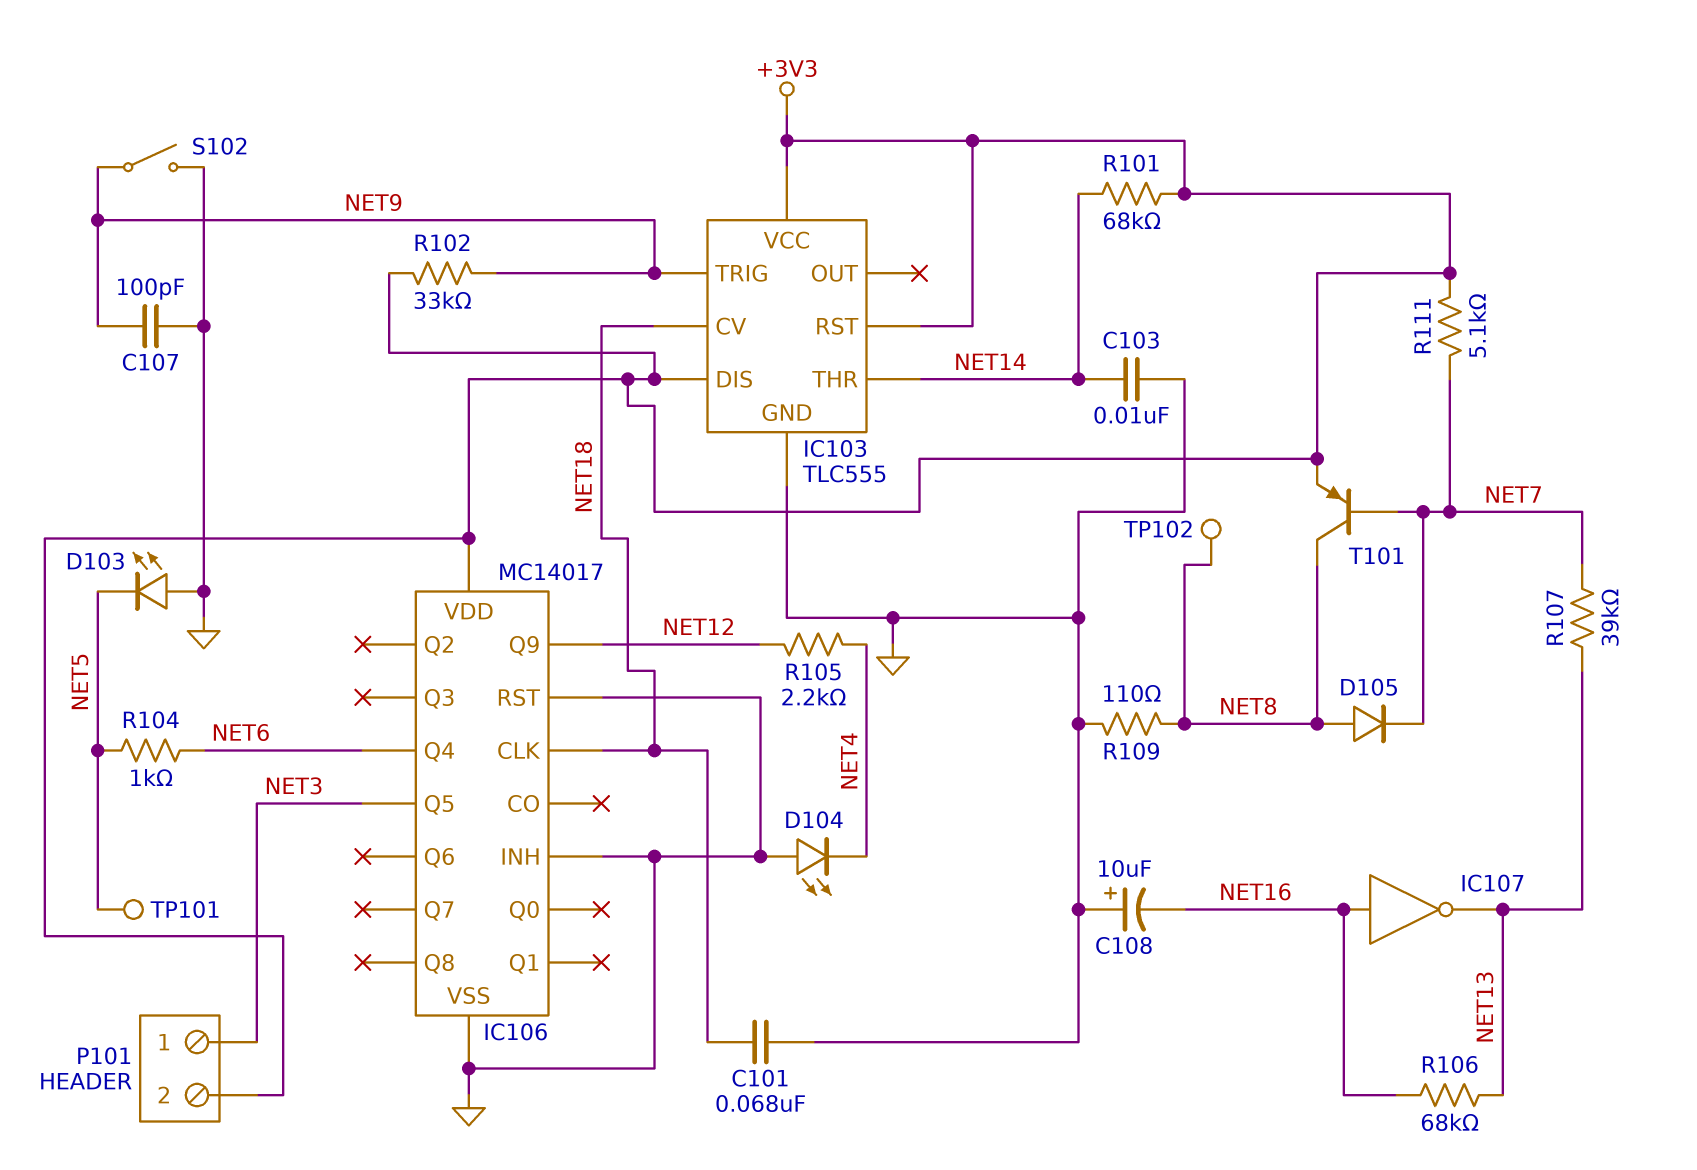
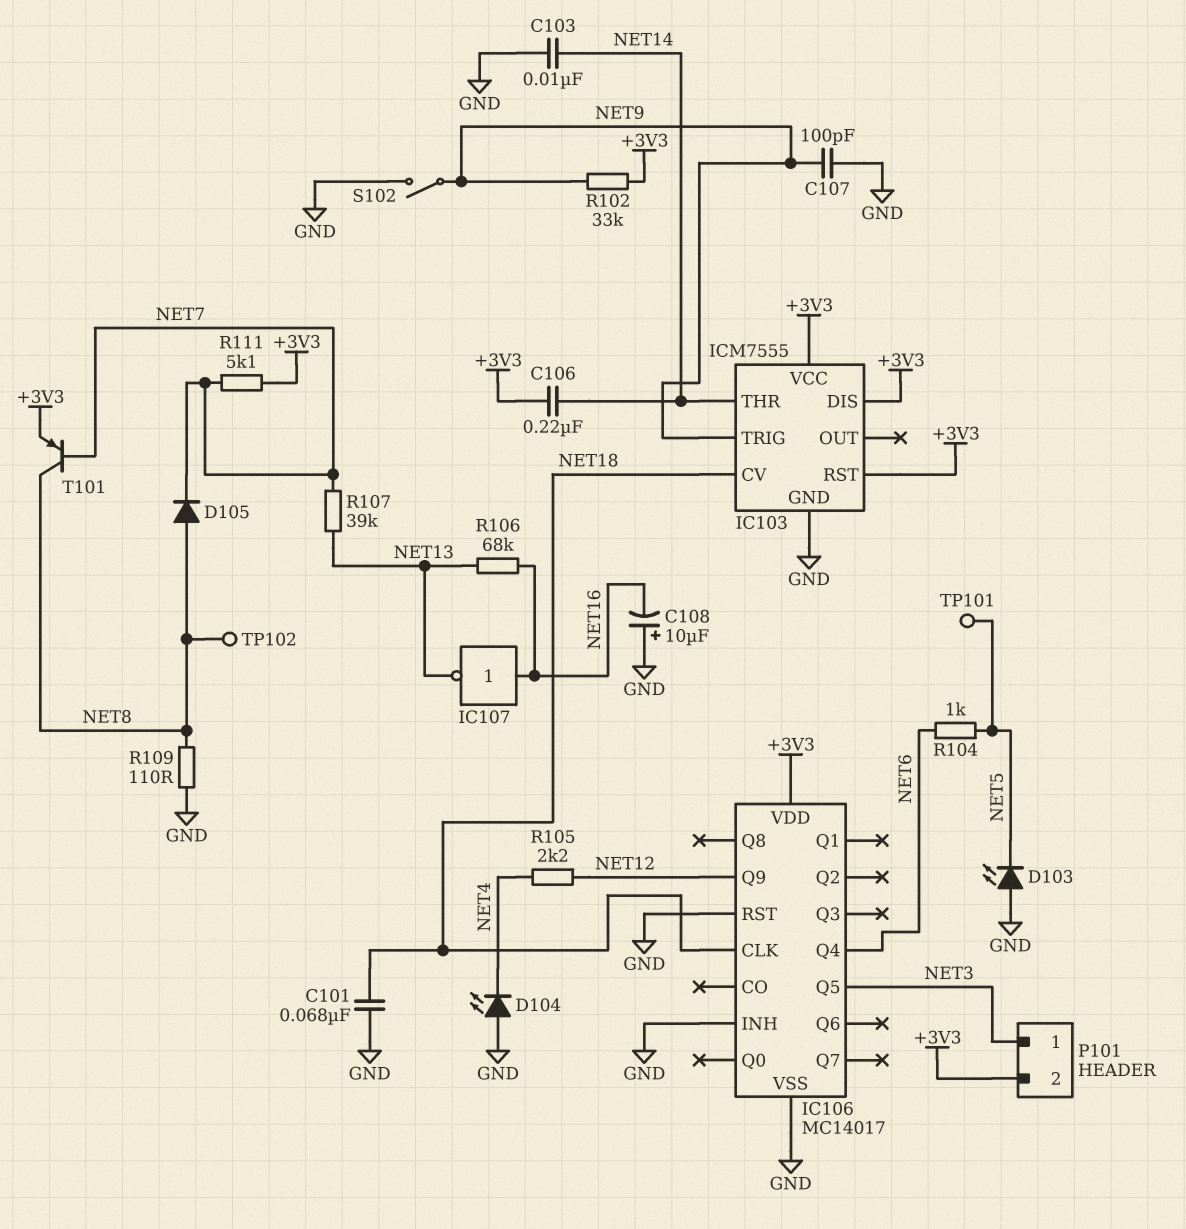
C106: none -> 220nF (+3V3, NET14)
IC103: TLC555 -> ICM7555
R101: 68k (+3V3, NET14) -> none

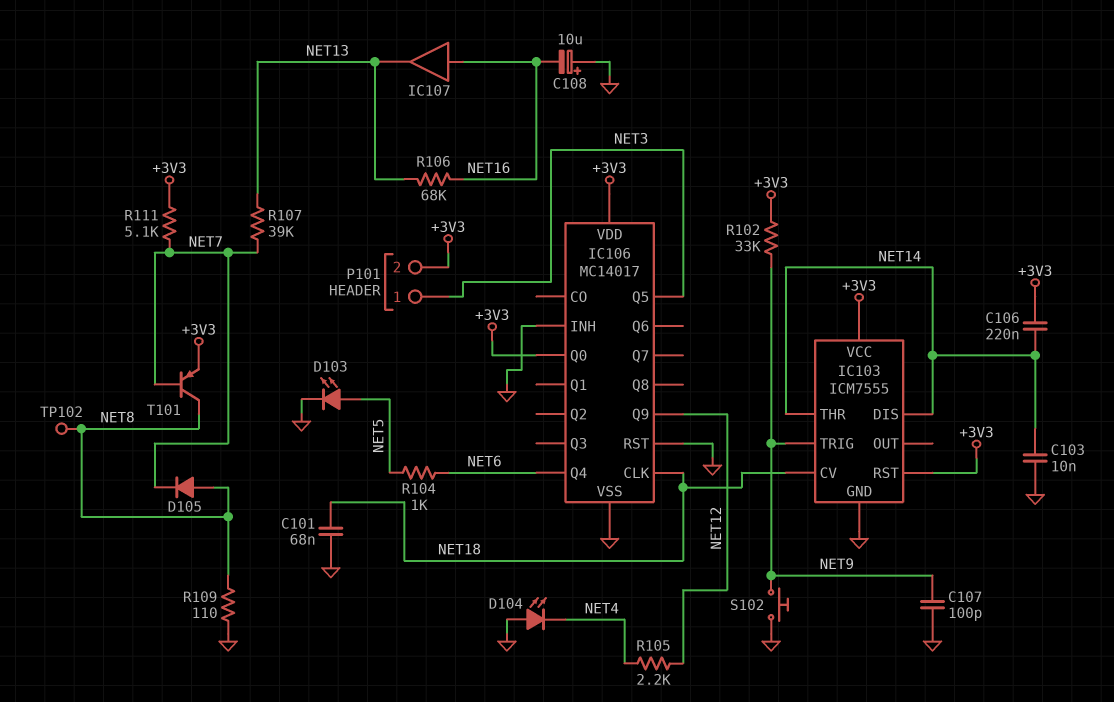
D103: LED (A GND, K NET5) -> LED (A NET5, K GND)
IC103 pin DIS: +3V3 -> NET14
IC106 pin Q0: none -> +3V3
IC107: NOT (in NET16, out NET13) -> buffer (in NET16, out NET13)
S102: switch (GND, NET9) -> button (GND, NET9)
TP101: test point (NET5) -> none

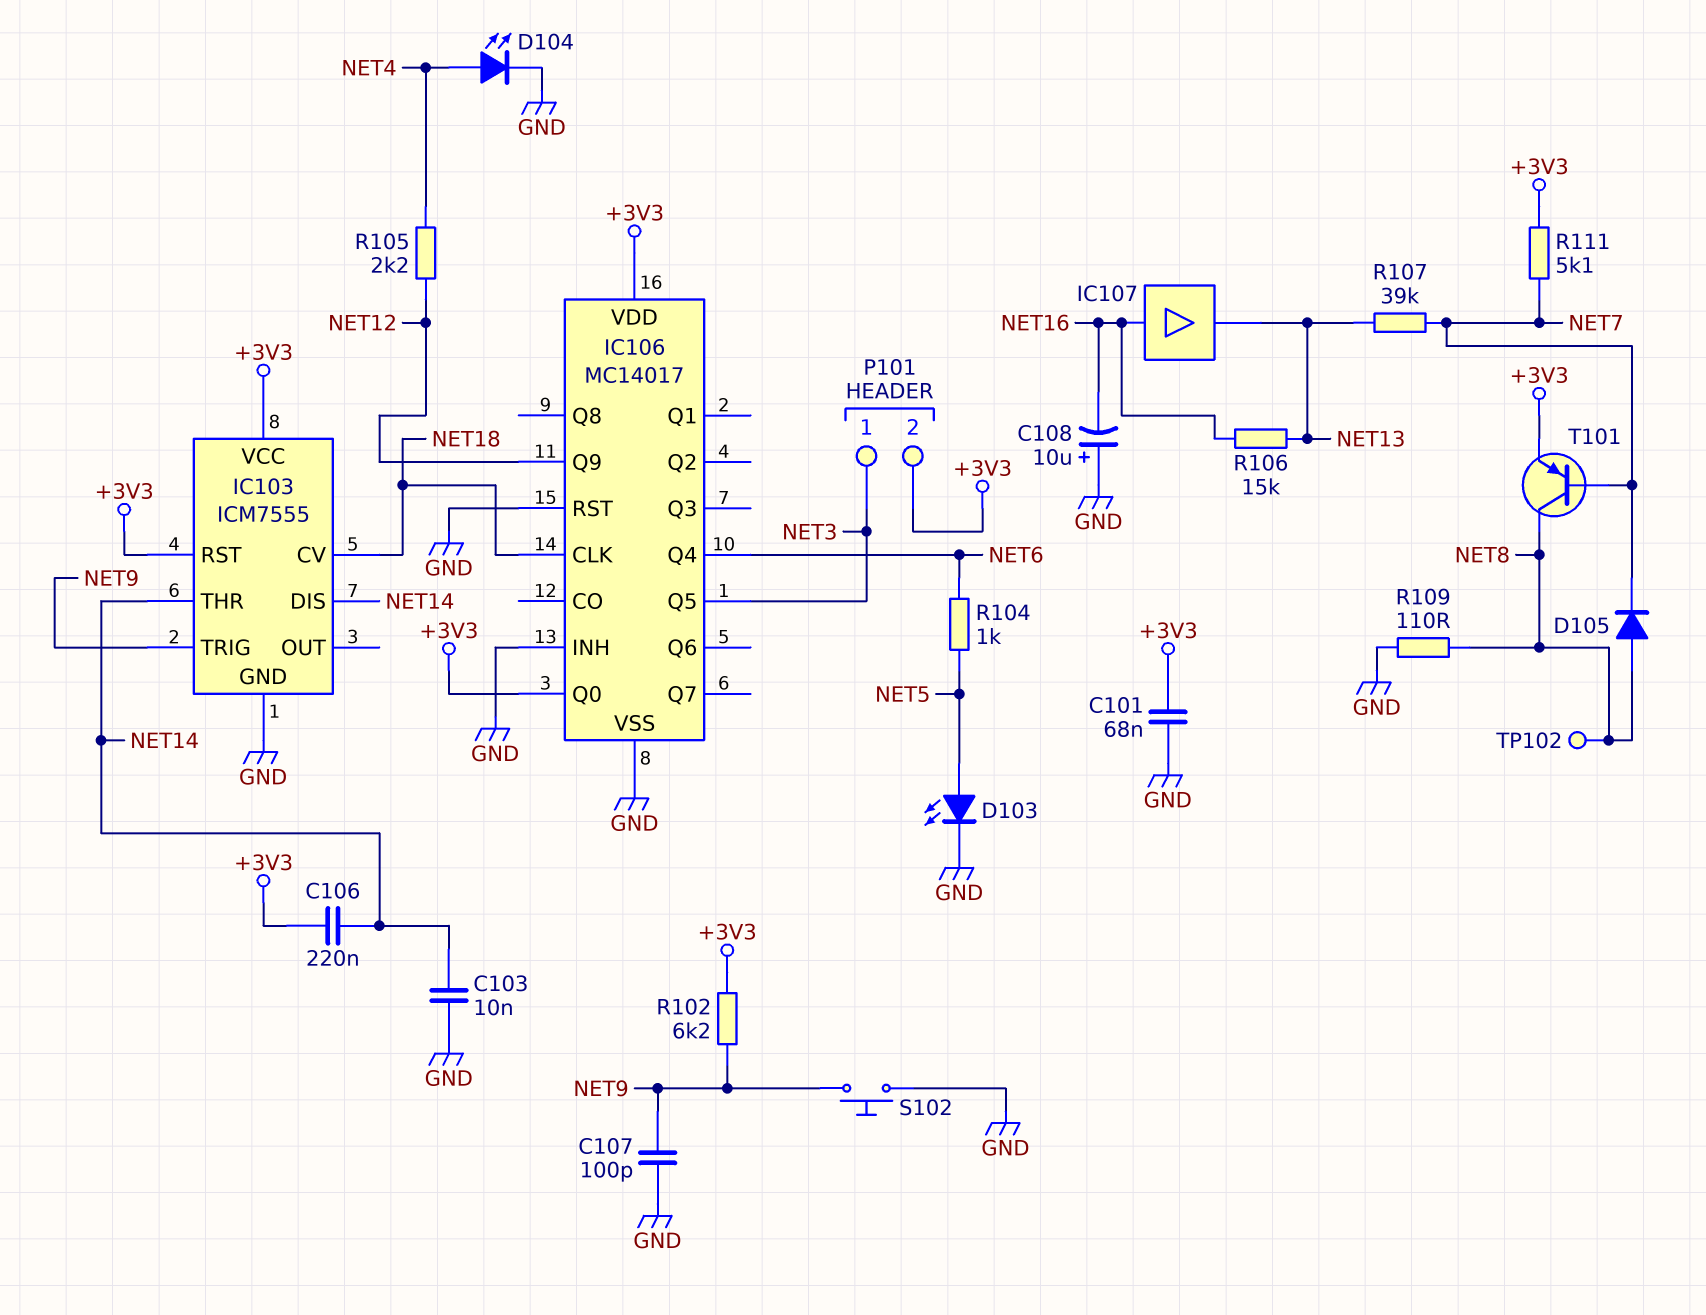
C101: 68nF (GND, NET18) -> 68nF (+3V3, GND)
D104: LED (A GND, K NET4) -> LED (A NET4, K GND)
R102: 33k (+3V3, NET9) -> 6.2k (+3V3, NET9)
R106: 68k (NET13, NET16) -> 15k (NET13, NET16)

